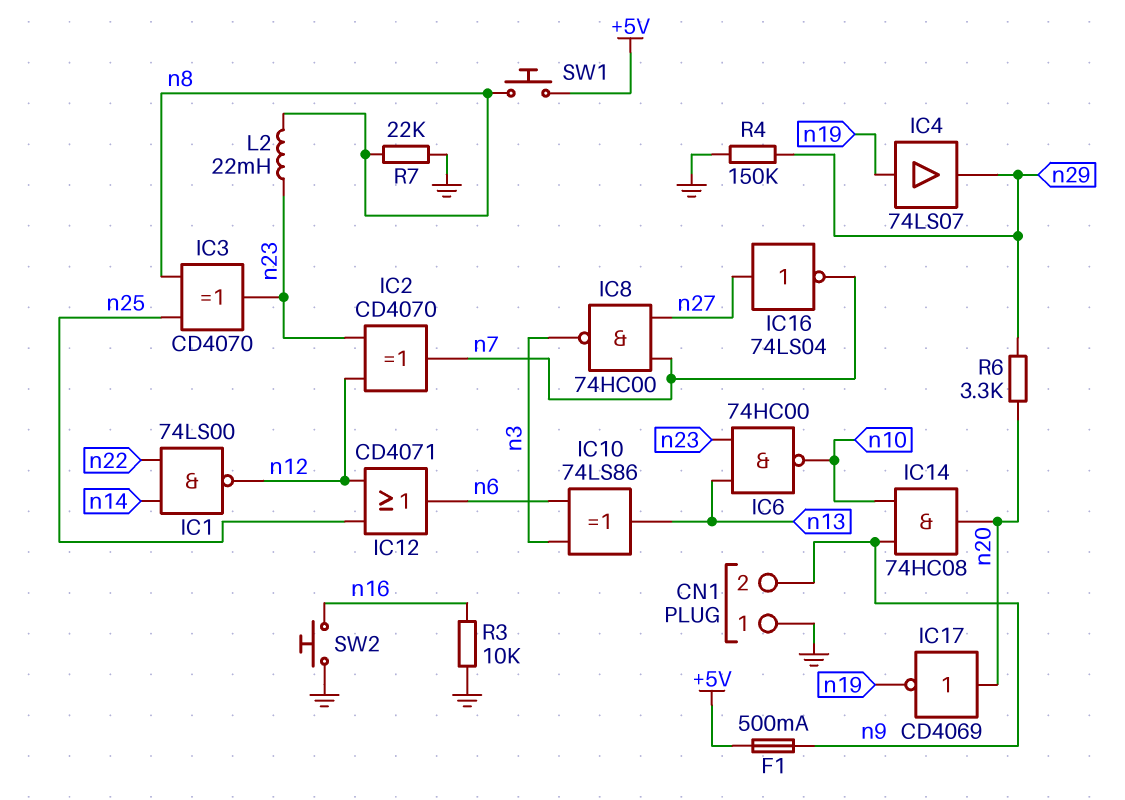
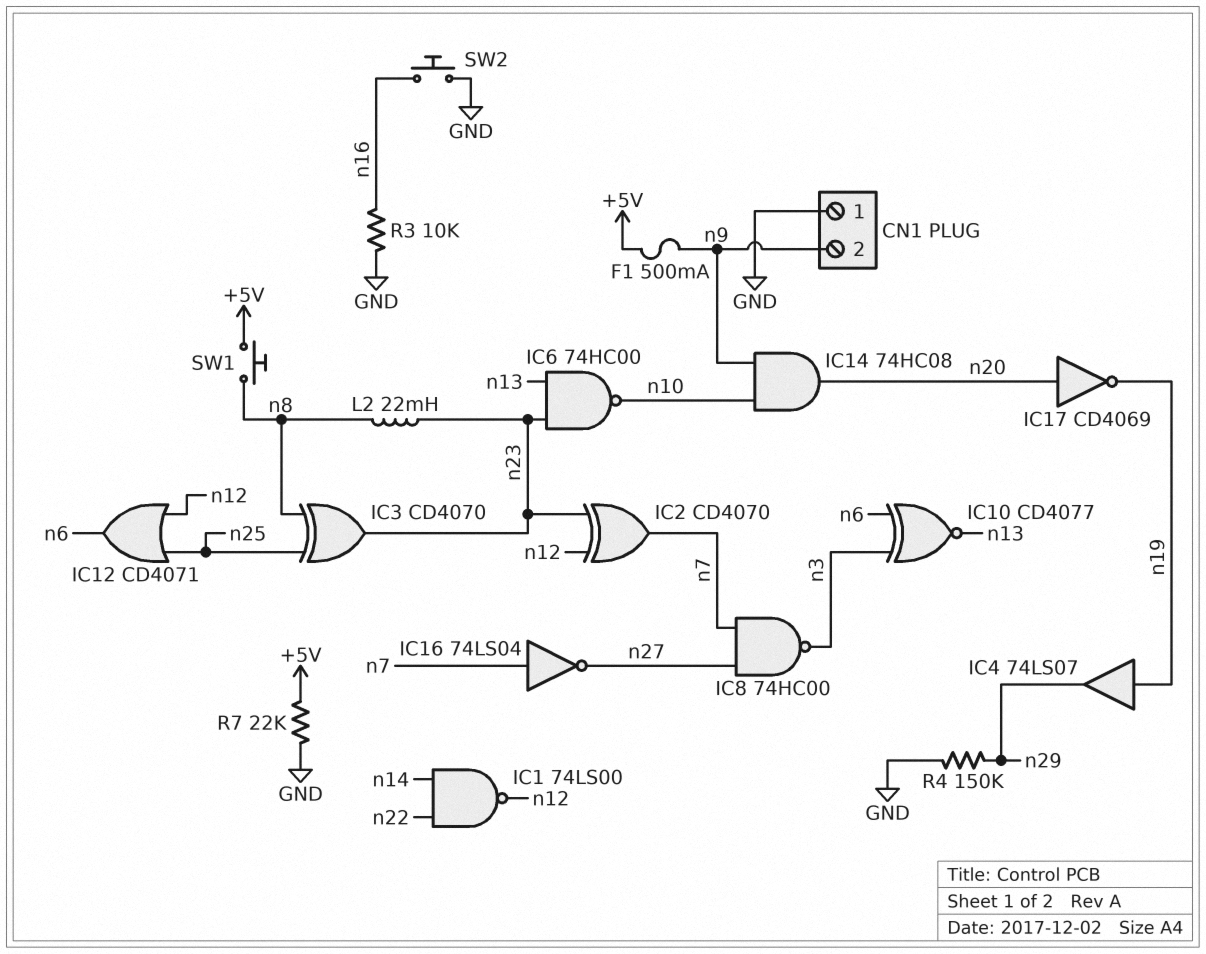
IC10: XOR 74LS86 (in n3, in n6, out n13) -> XNOR CD4077 (in n3, in n6, out n13)
IC16: NOT 74LS04 (in n27, out n7) -> NOT 74LS04 (in n7, out n27)
R6: 3.3k (n20, n29) -> none
R7: 22k (GND, n8) -> 22k (+5V, GND)

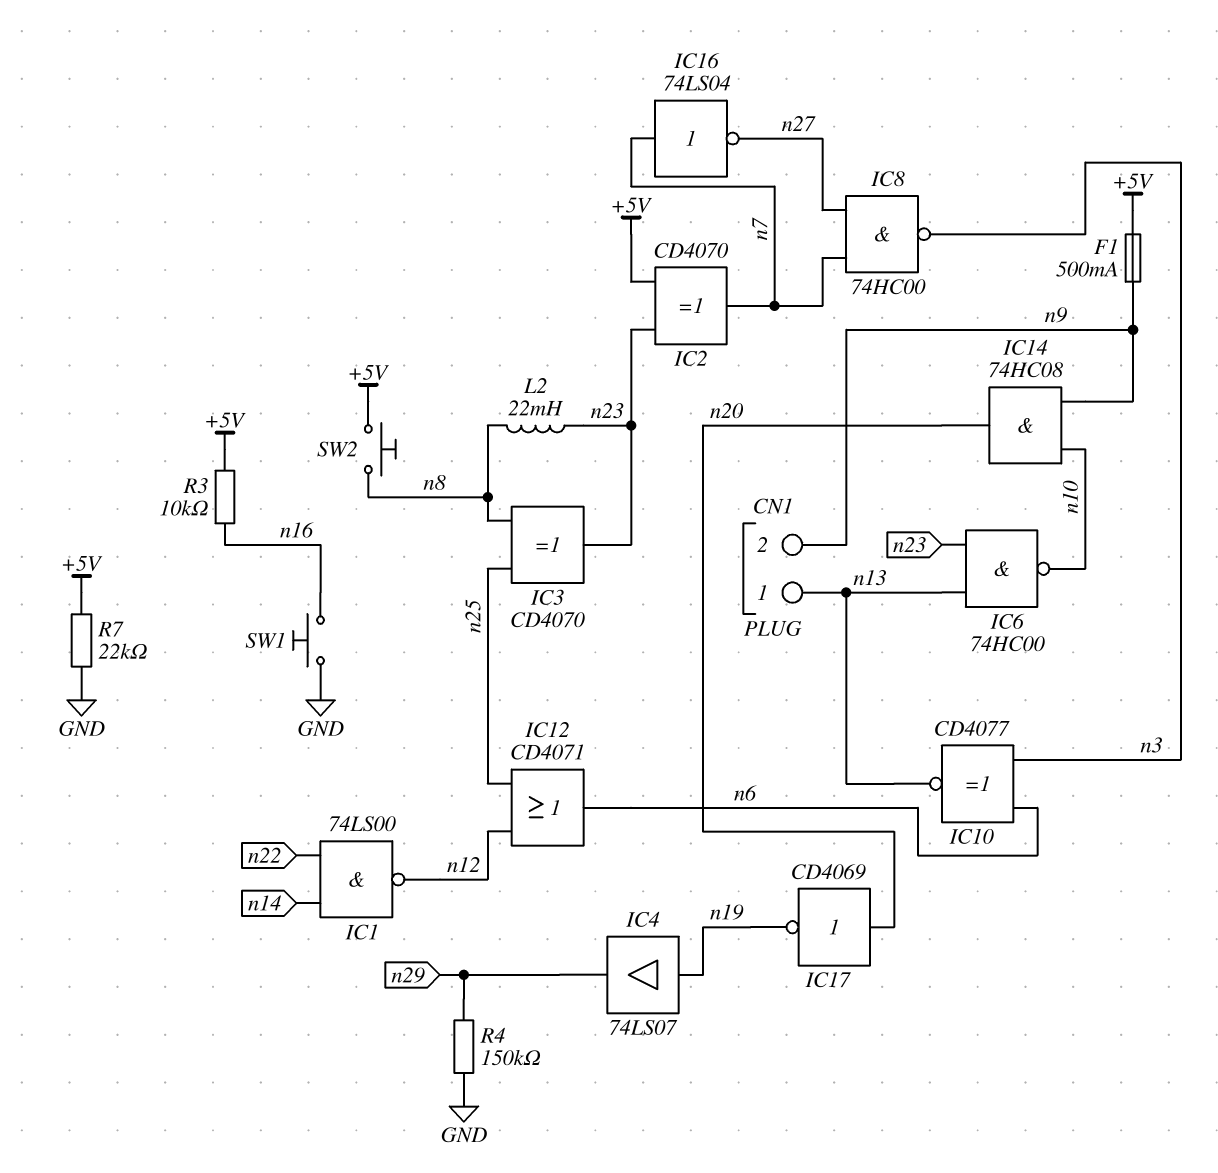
CN1 pin 1: GND -> n13
IC2: XOR CD4070 (in n12, in n23, out n7) -> XOR CD4070 (in +5V, in n23, out n7)
R3: 10k (GND, n16) -> 10k (+5V, n16)
SW1: button (+5V, n8) -> button (GND, n16)
SW2: button (GND, n16) -> button (+5V, n8)

